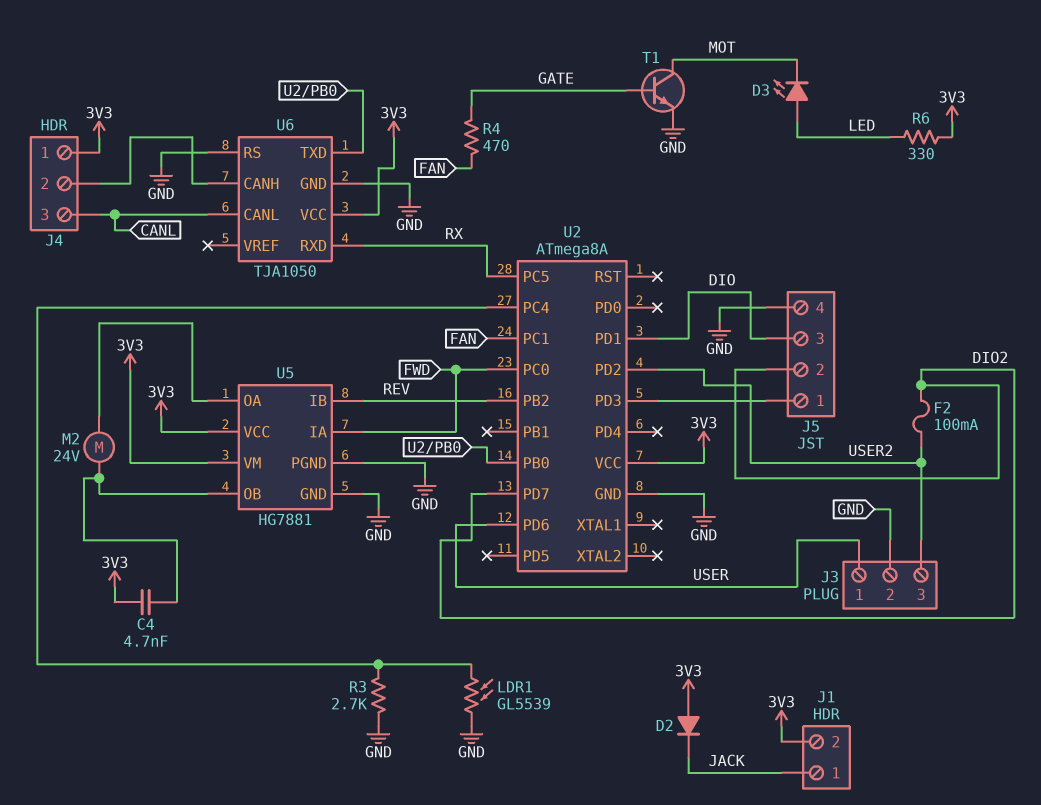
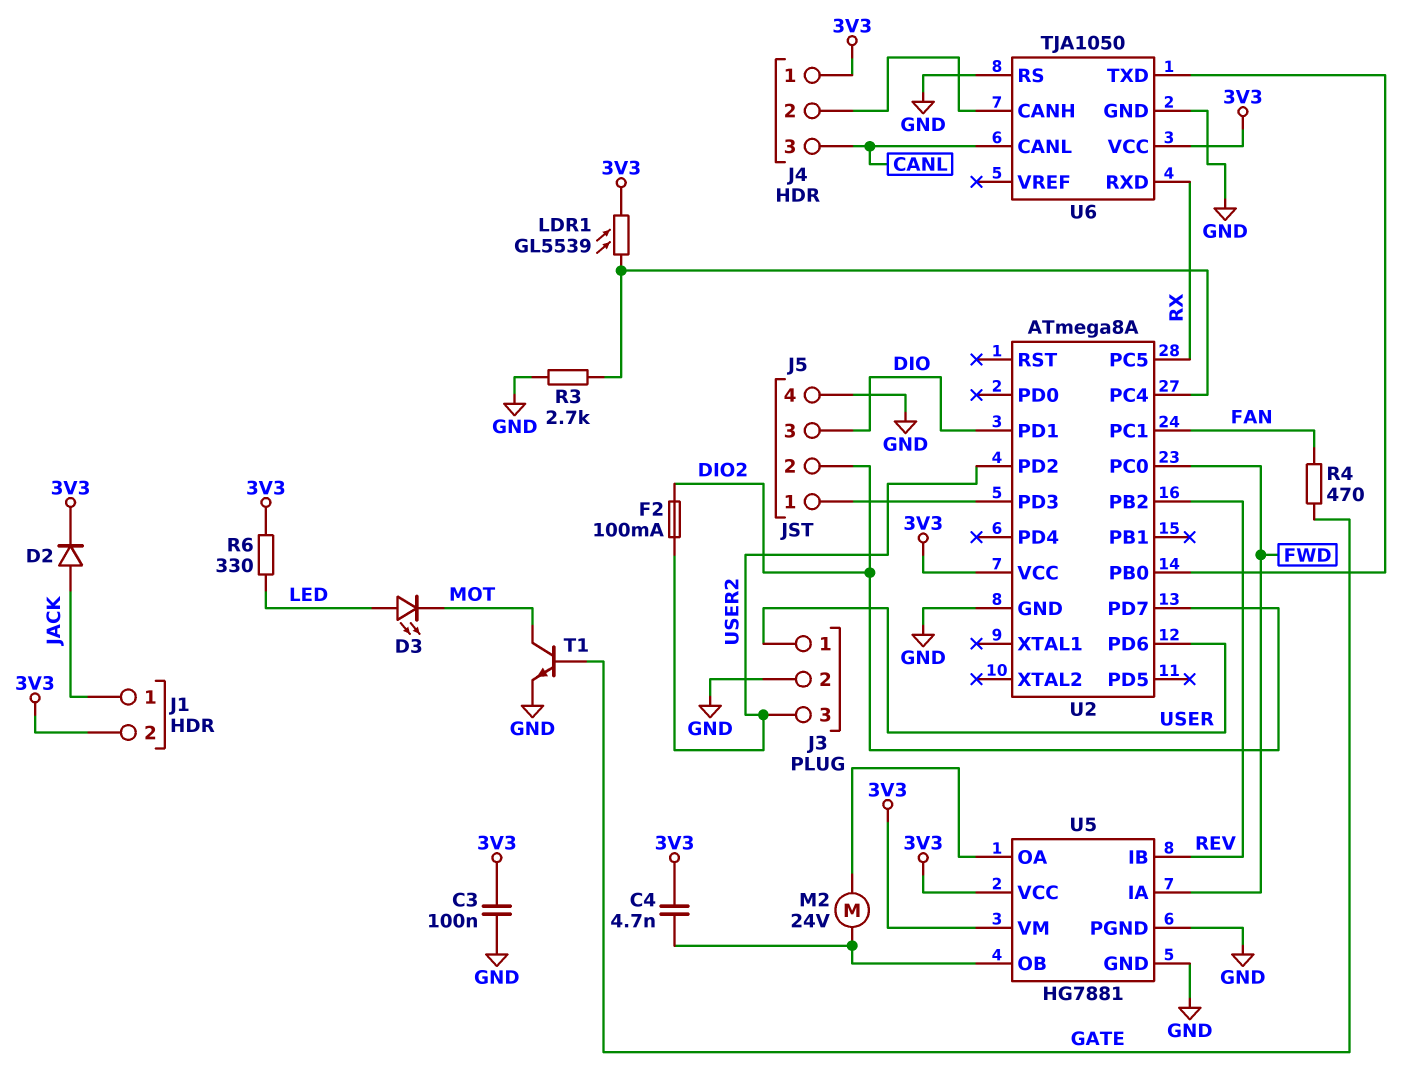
C3: none -> 100nF (3V3, GND)
D2: diode (A 3V3, K JACK) -> diode (A JACK, K 3V3)
LDR1: GL5539 (GND, U2/PC4) -> GL5539 (3V3, U2/PC4)

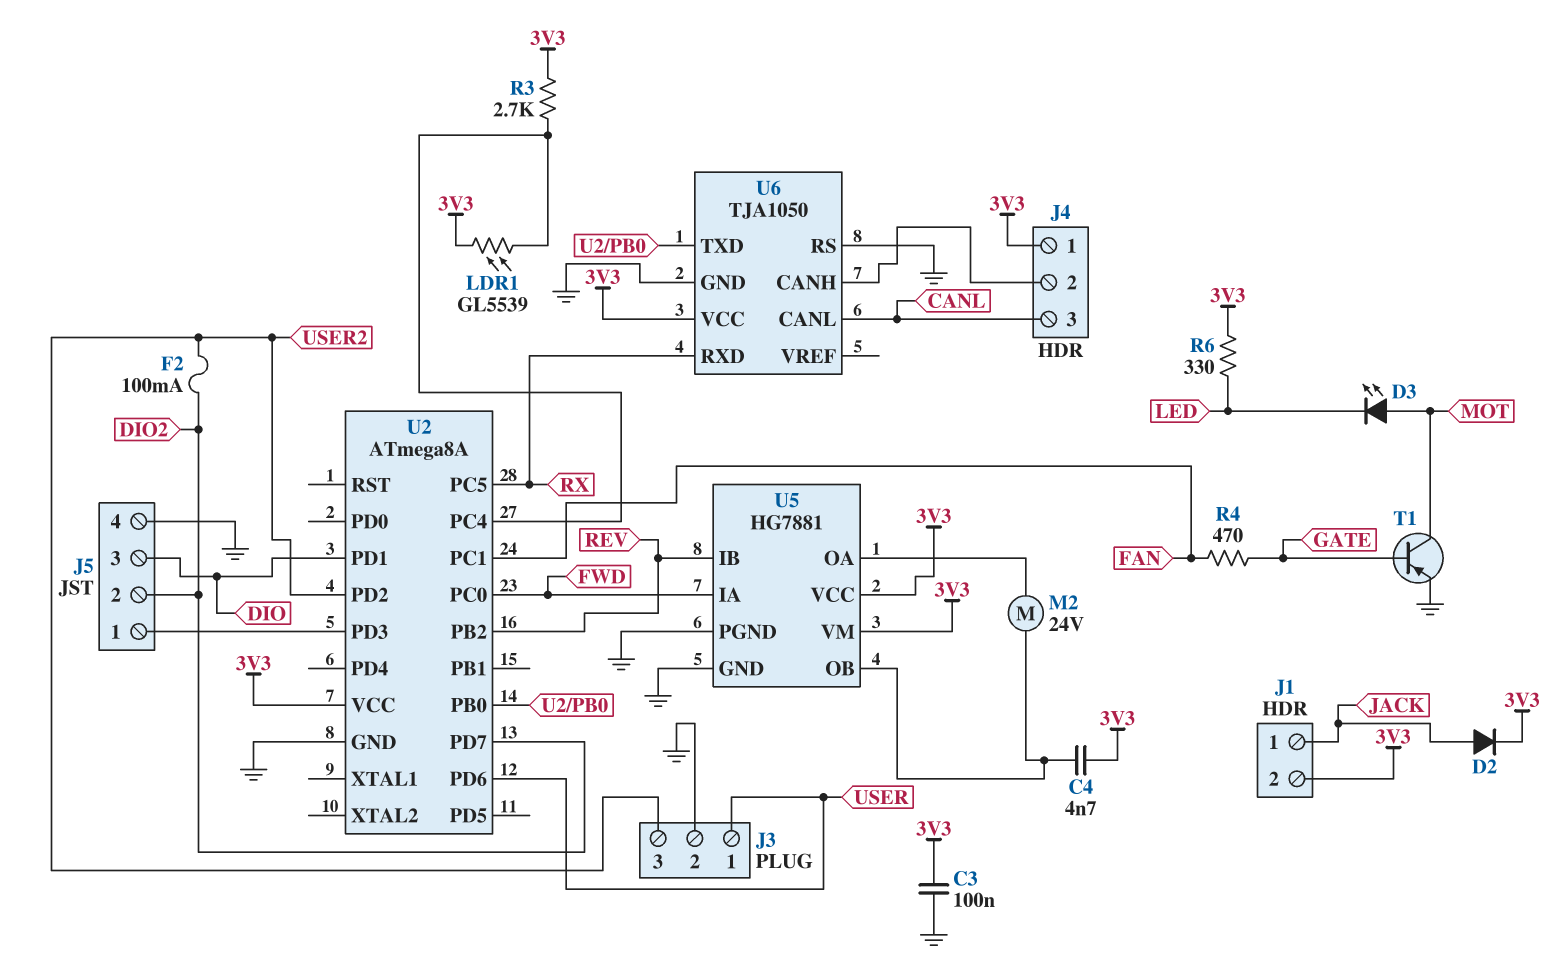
D3: LED (A LED, K MOT) -> LED (A MOT, K LED)
R3: 2.7k (GND, U2/PC4) -> 2.7k (3V3, U2/PC4)
T1: NPN (B GATE, C MOT, E GND) -> PNP (B GATE, C MOT, E GND)

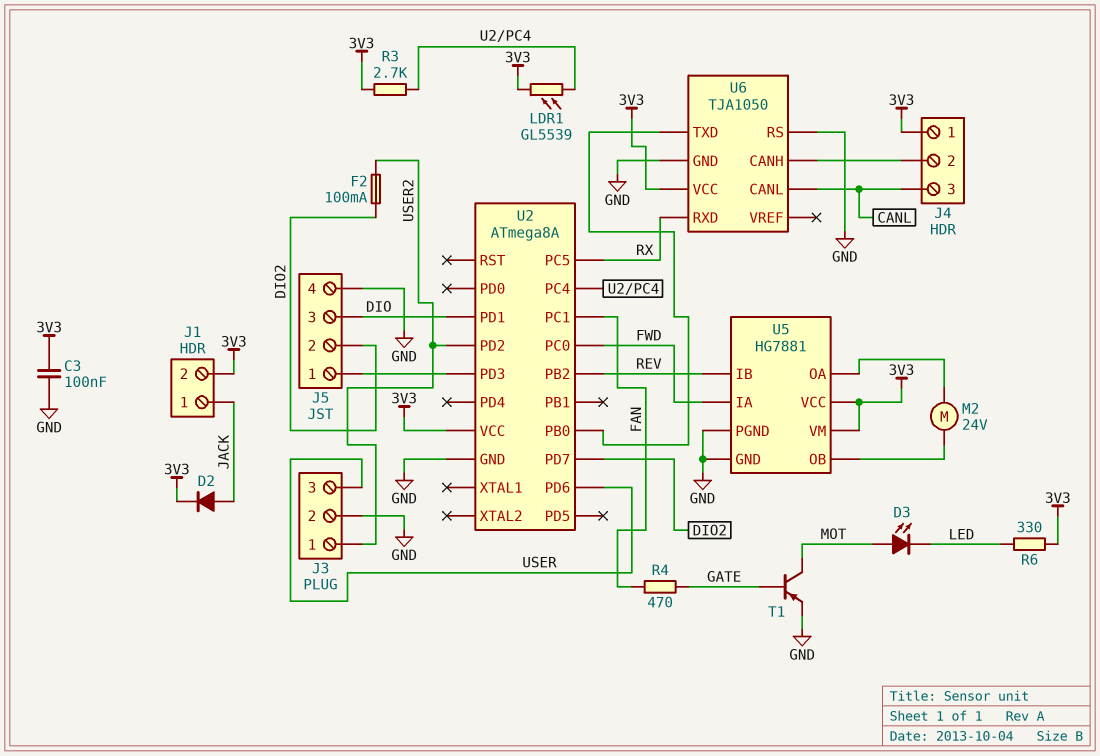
C4: 4.7nF (3V3, U5/OB) -> none
J3 pin 1: USER -> USER2
J3 pin 3: USER2 -> USER

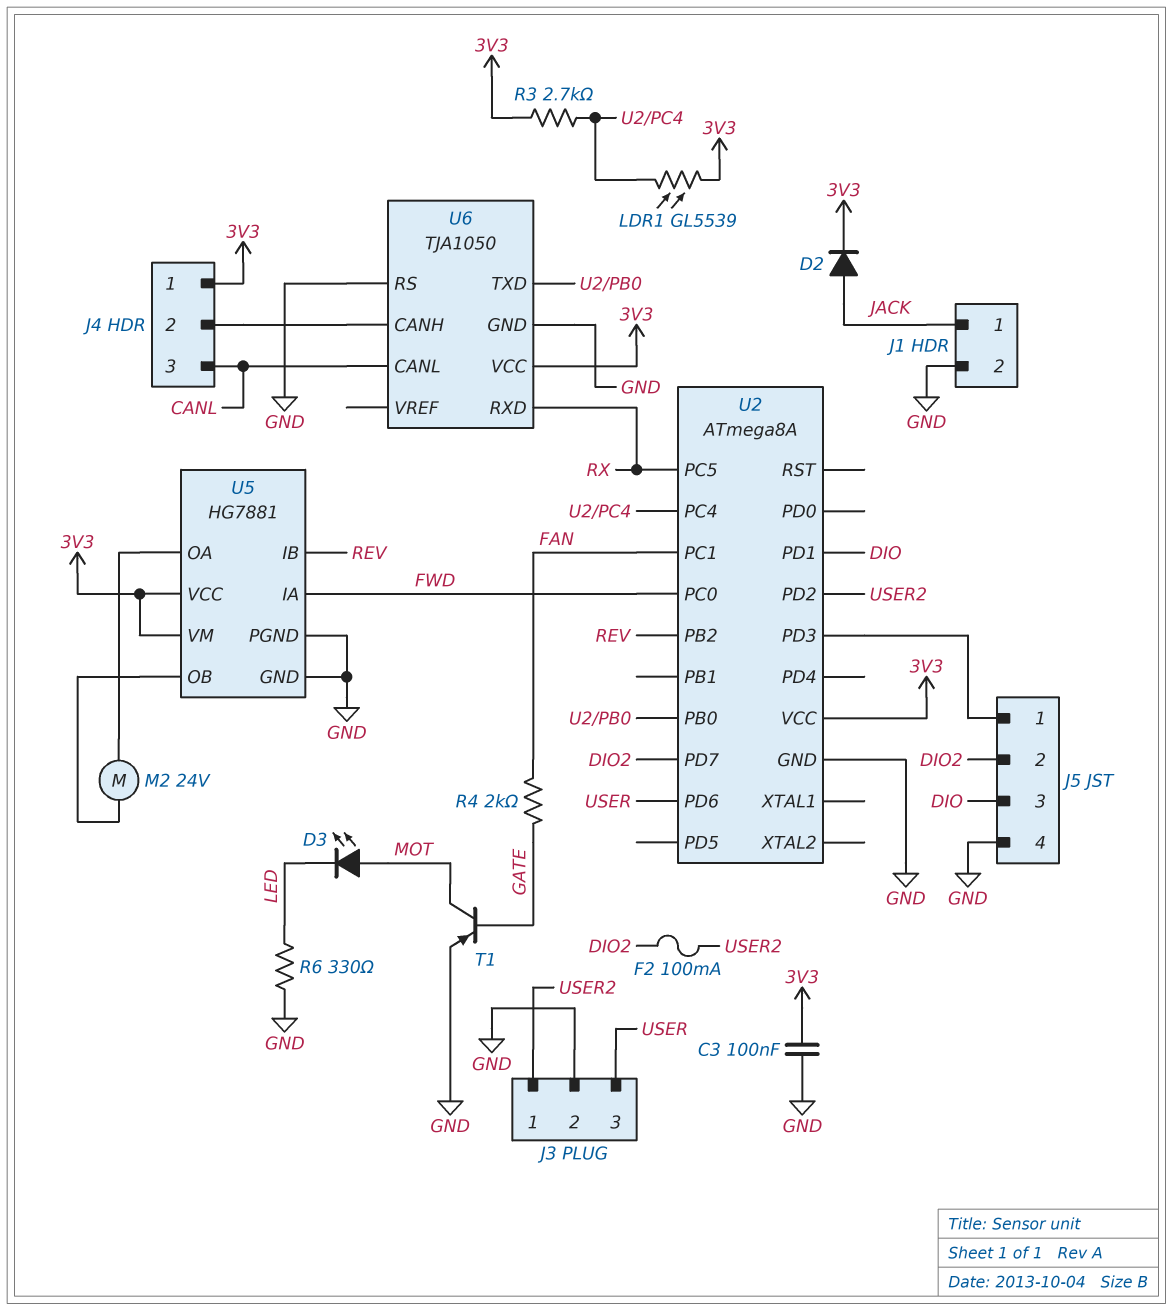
J1 pin 2: 3V3 -> GND
R4: 470 (FAN, GATE) -> 2k (FAN, GATE)
R6: 330 (3V3, LED) -> 330 (GND, LED)

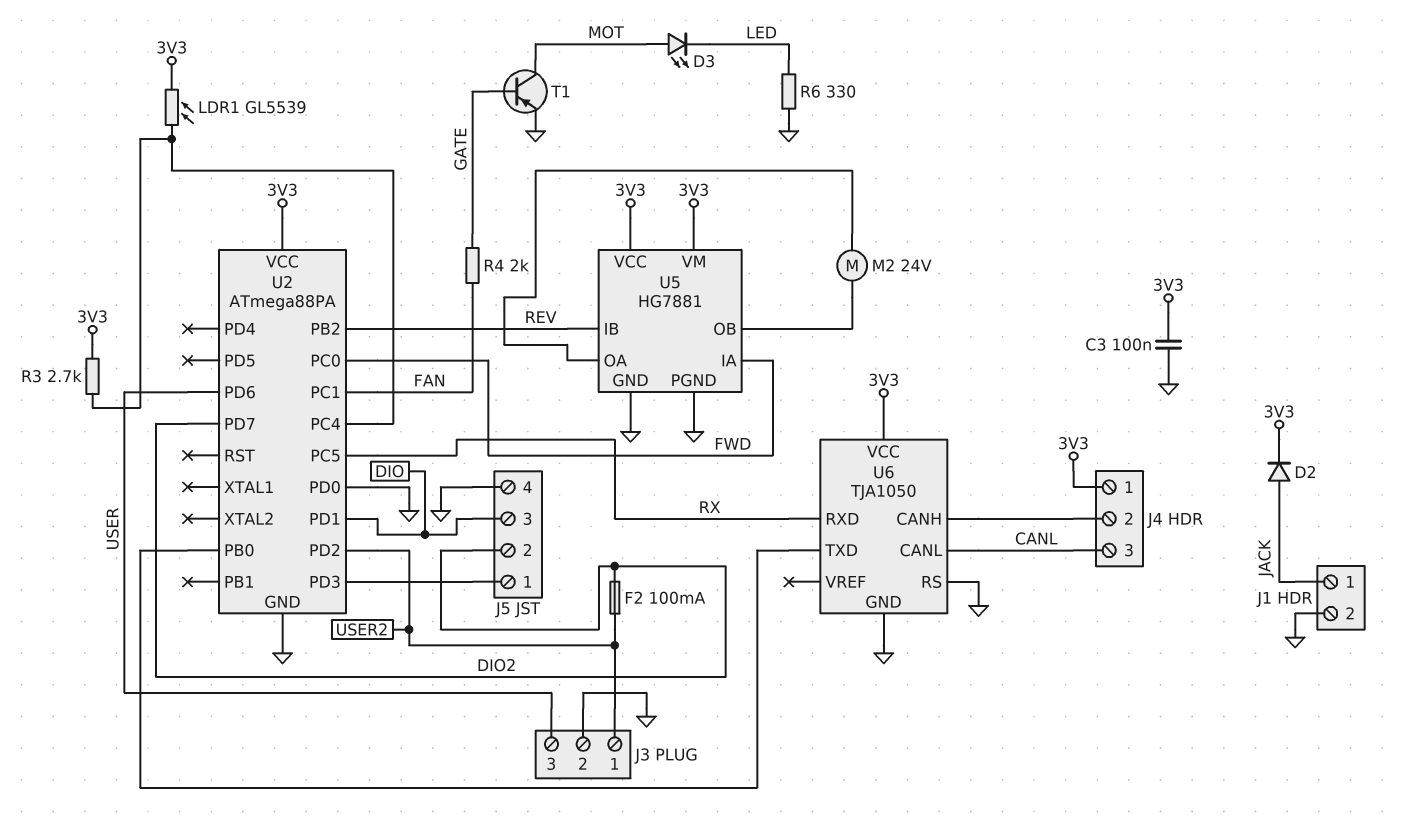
U2: ATmega8A -> ATmega88PA
U2 pin PD0: none -> GND

